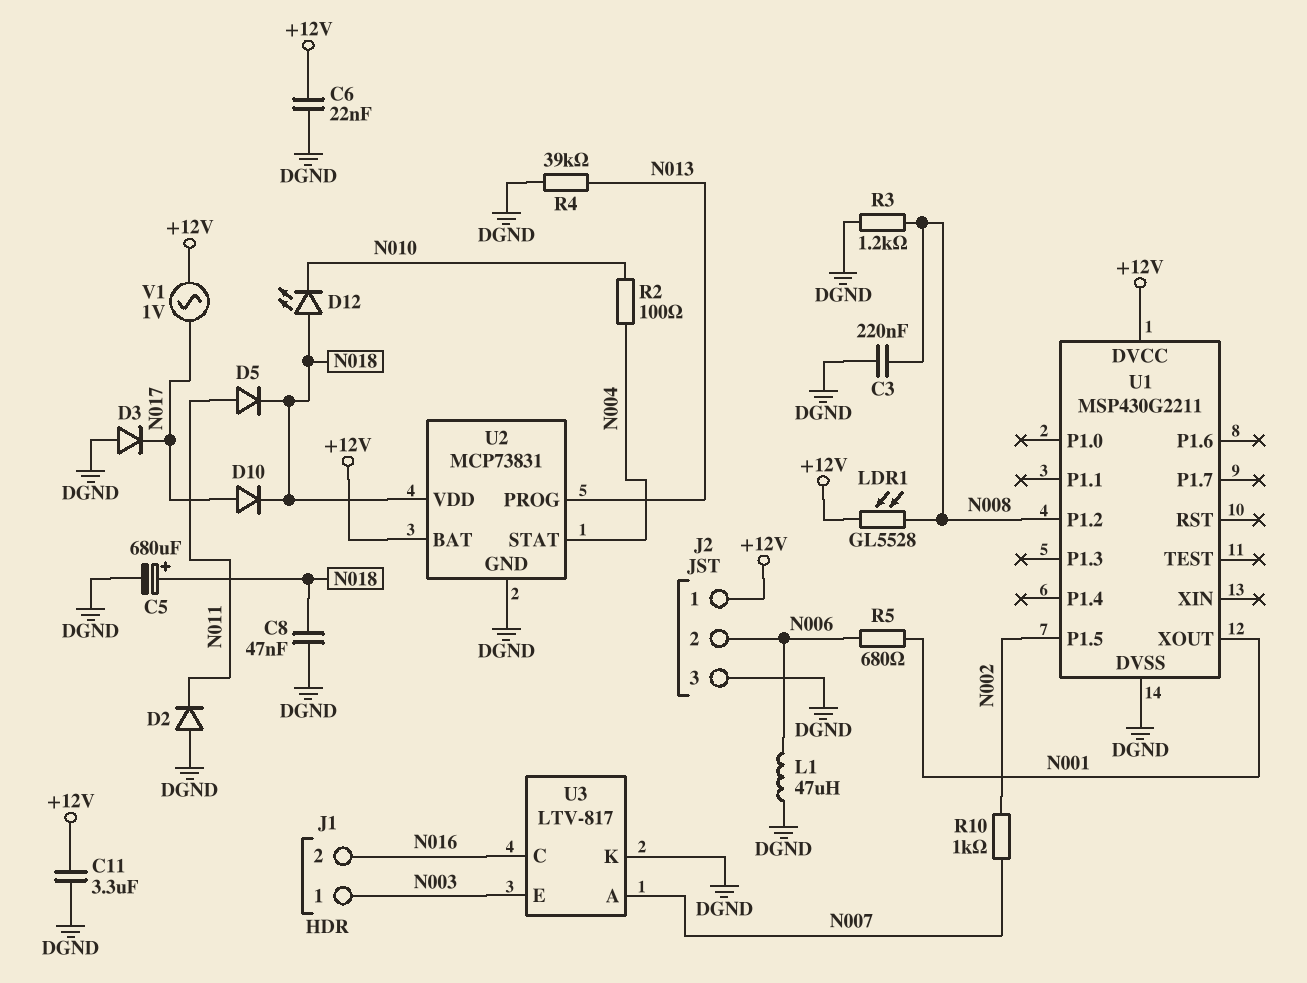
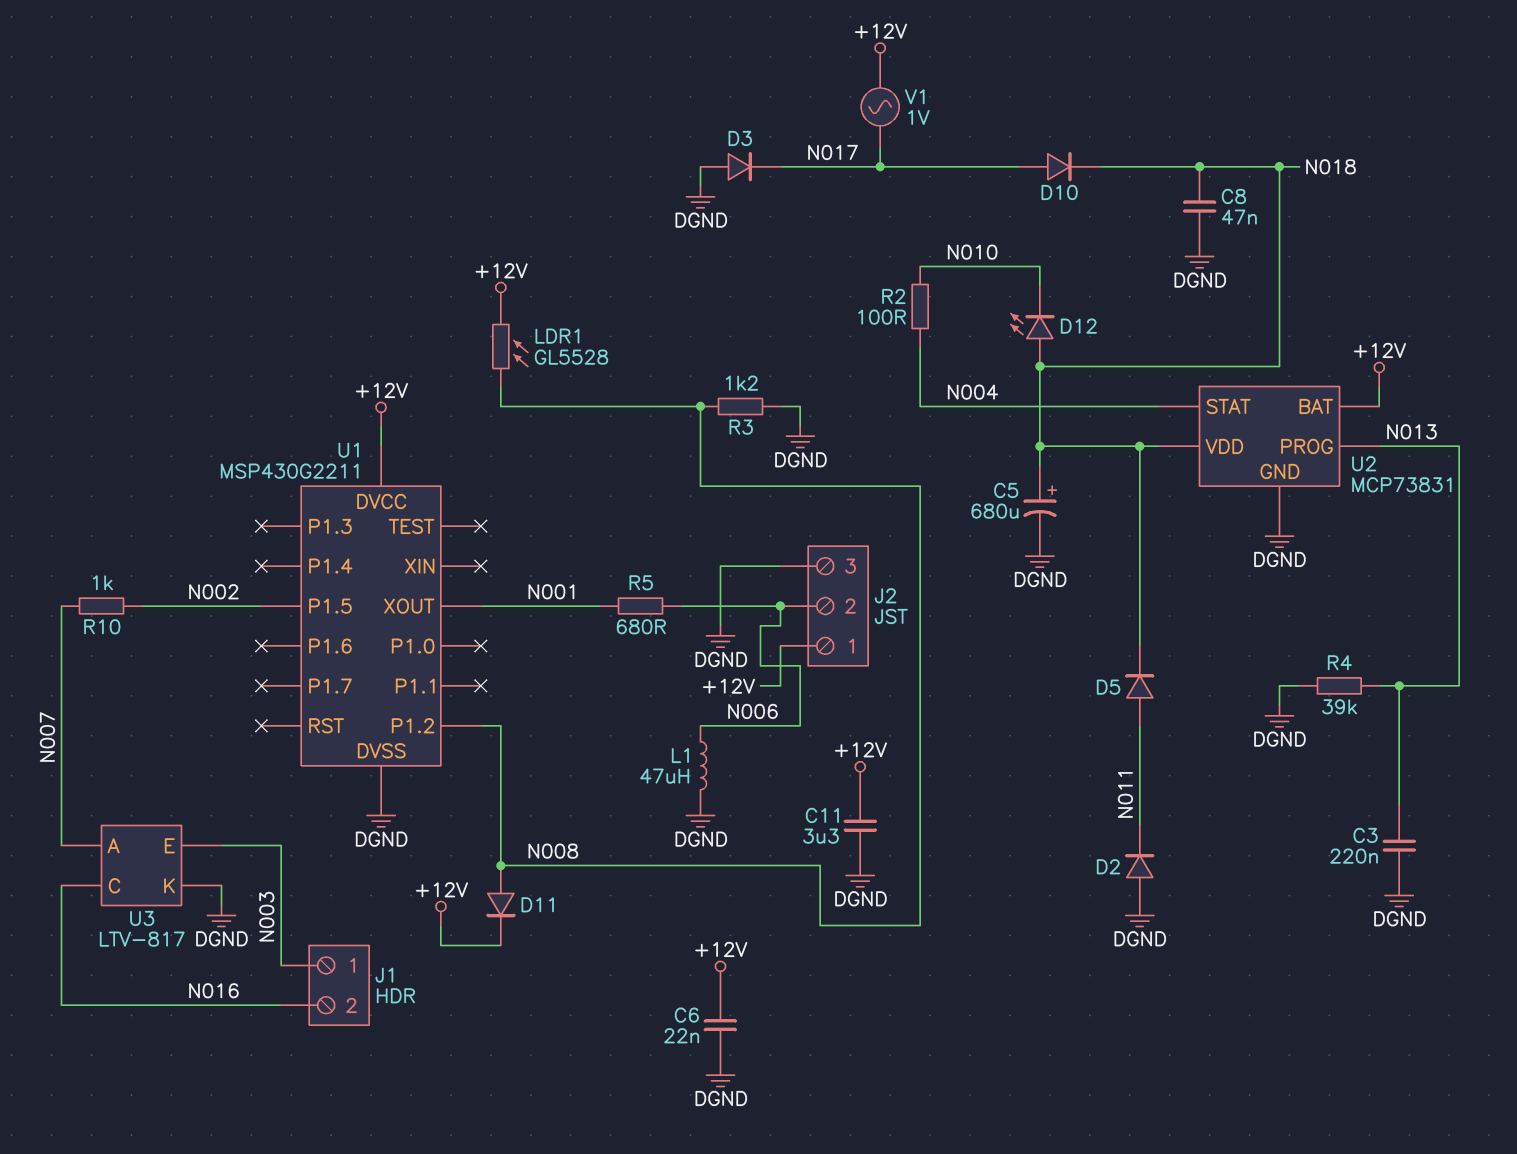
C3: 220nF (DGND, N008) -> 220nF (DGND, N013)
D11: none -> diode (A N008, K +12V)

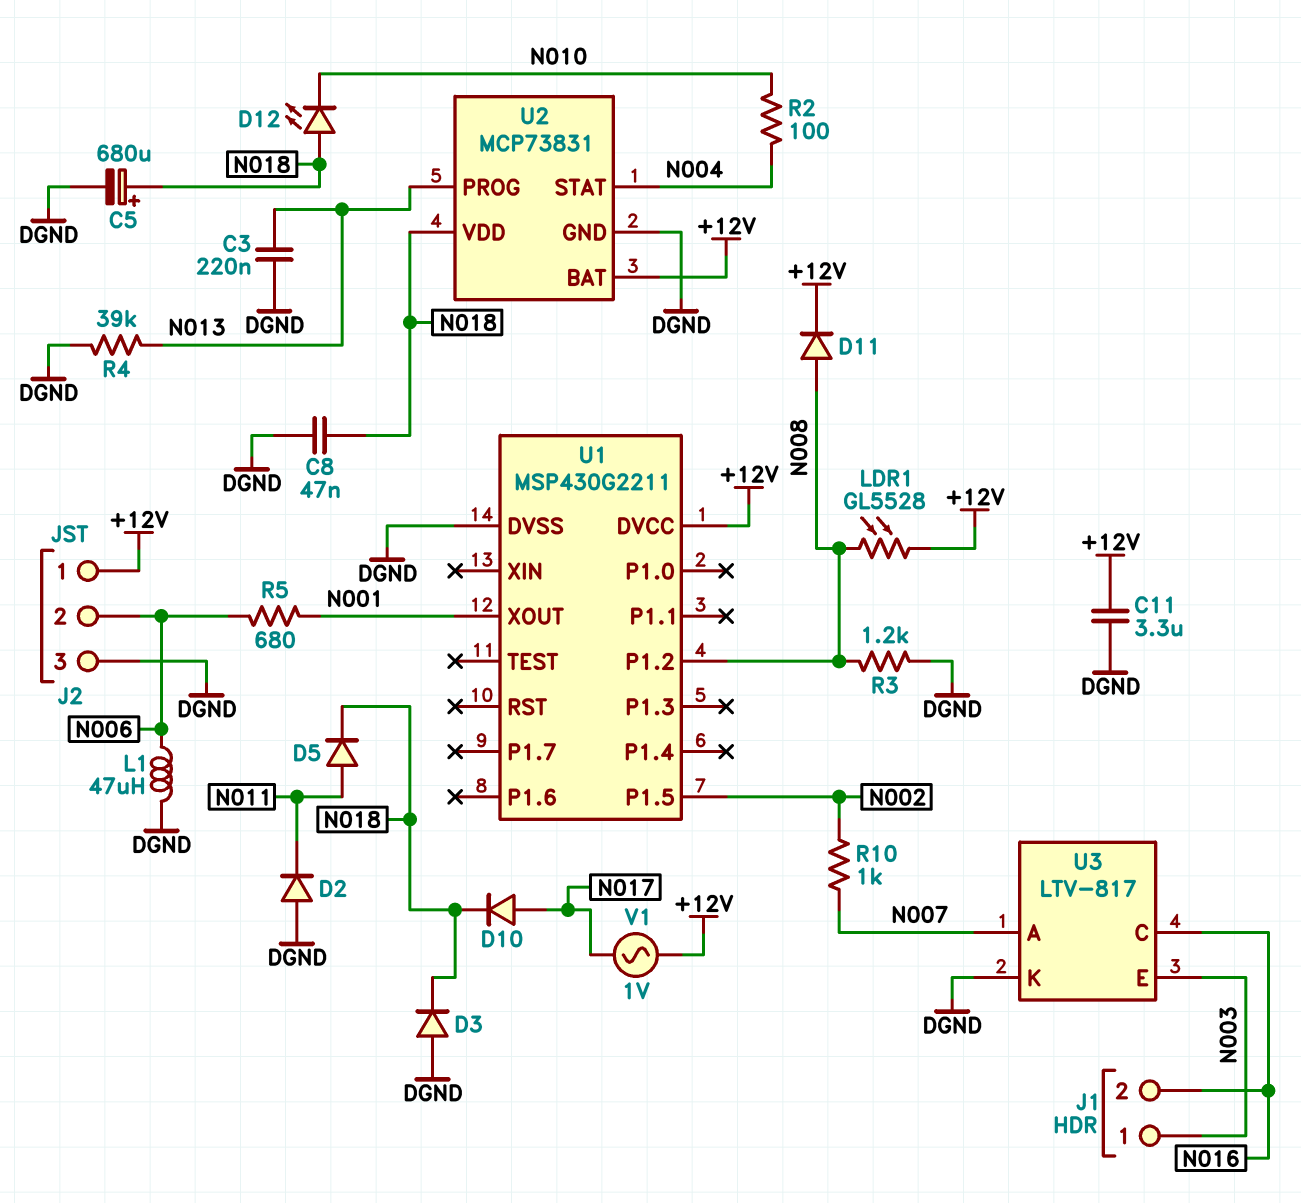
C6: 22nF (+12V, DGND) -> none
D3: diode (A DGND, K N017) -> diode (A DGND, K N018)

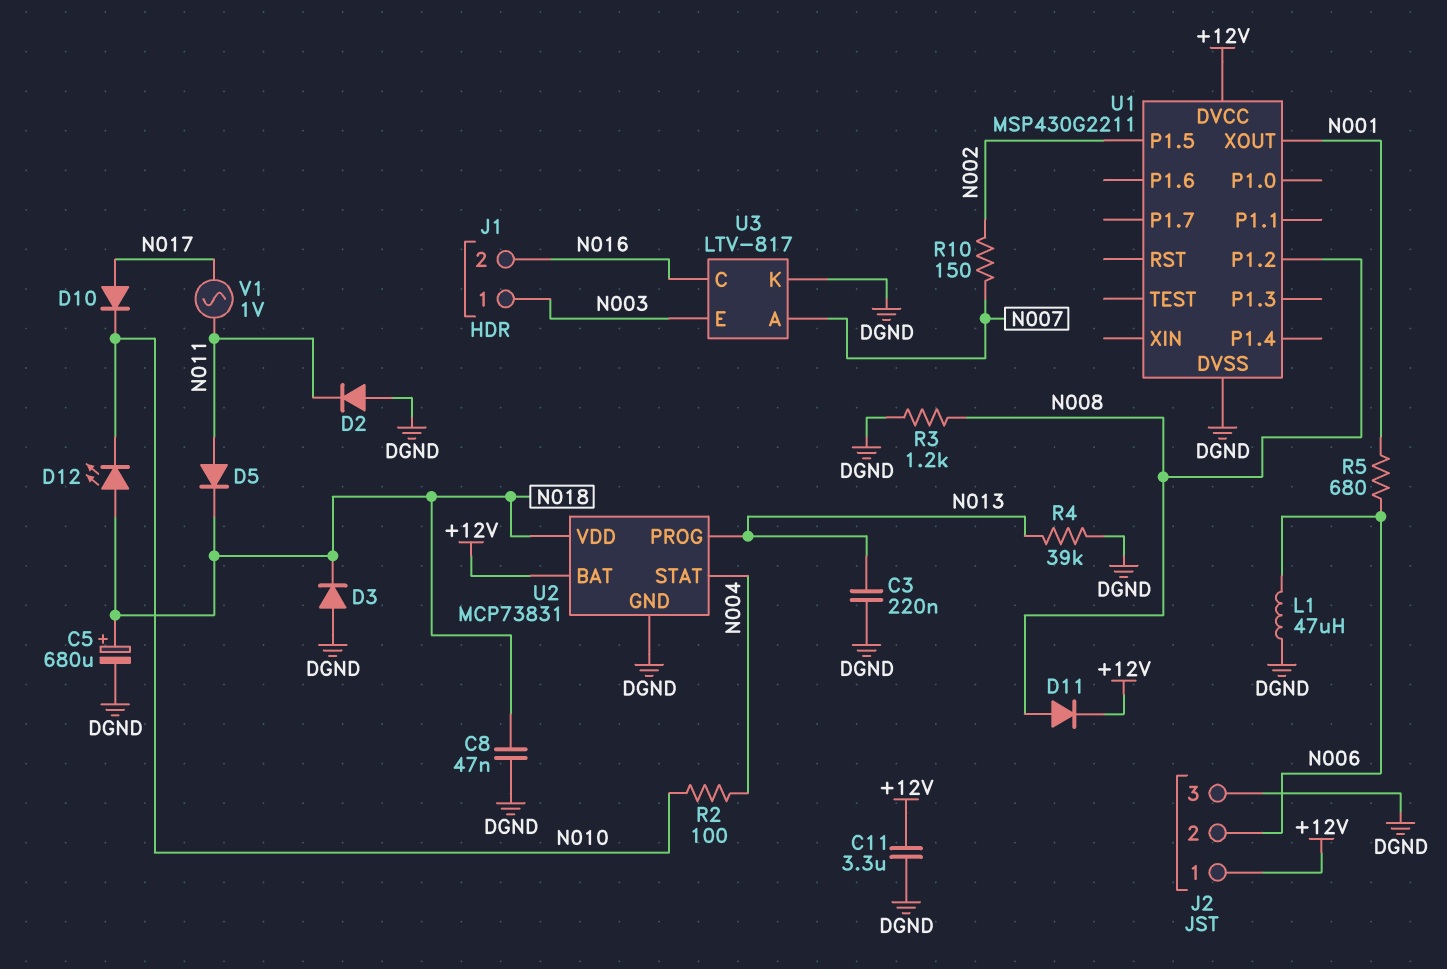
D10: diode (A N017, K N018) -> diode (A N017, K N010)
LDR1: GL5528 (+12V, N008) -> none
R10: 1k (N002, N007) -> 150 (N002, N007)
V1: AC 1V (+12V, N017) -> AC 1V (N011, N017)

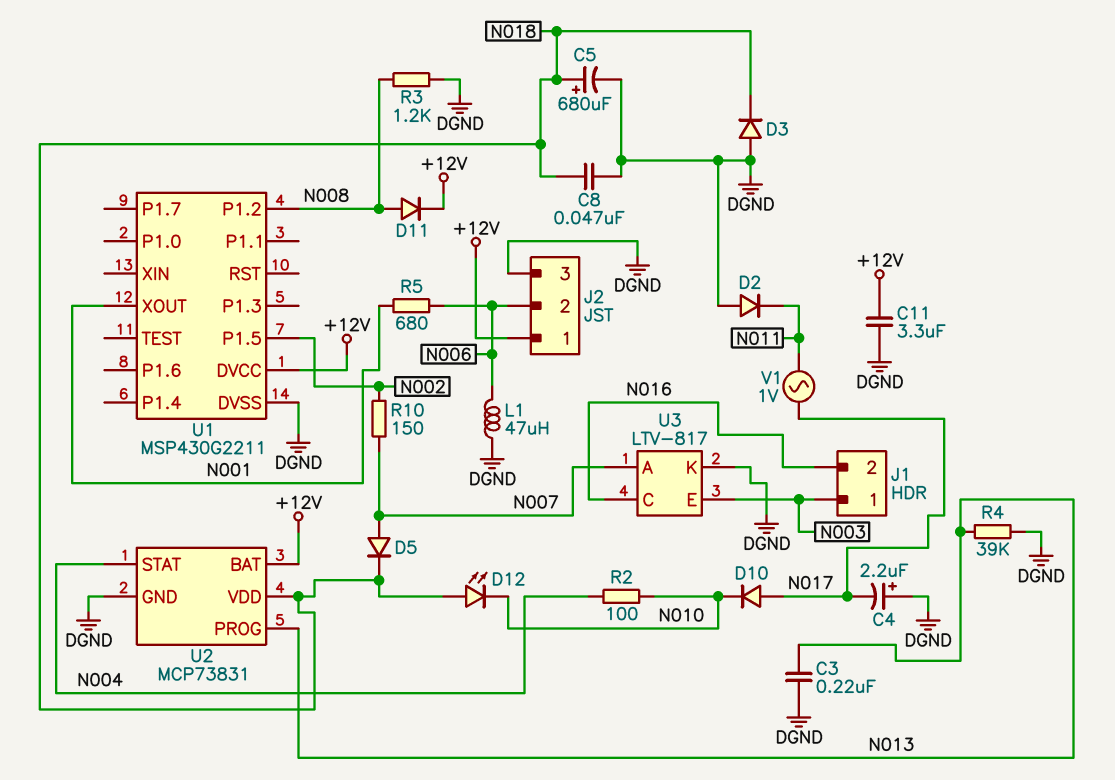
C4: none -> 2.2uF (plus DGND, minus N017)
D5: diode (A N011, K N018) -> diode (A N007, K N018)

